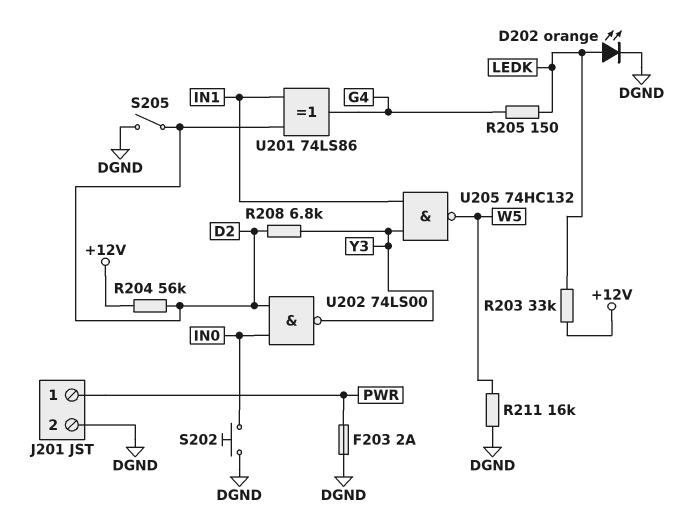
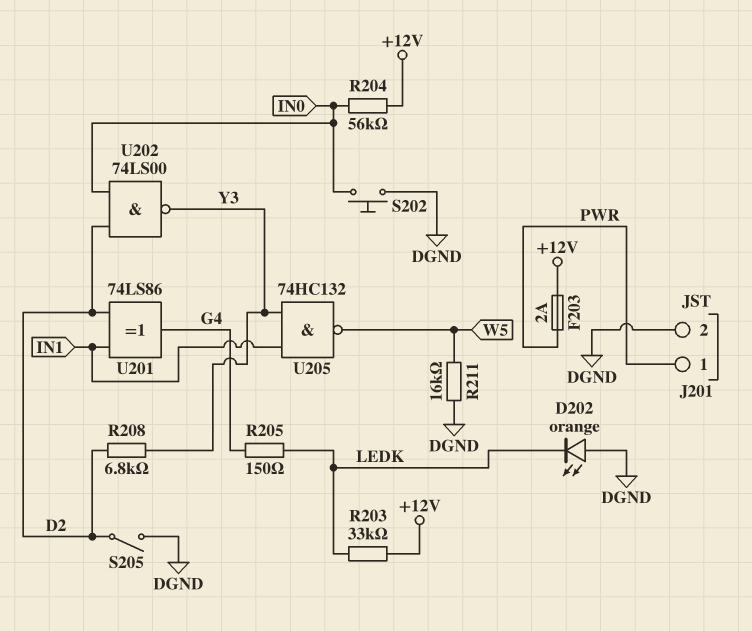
D202: LED orange (A LEDK, K DGND) -> LED orange (A DGND, K LEDK)
F203: 2A (DGND, PWR) -> 2A (+12V, PWR)
R204: 56k (+12V, D2) -> 56k (+12V, IN0)

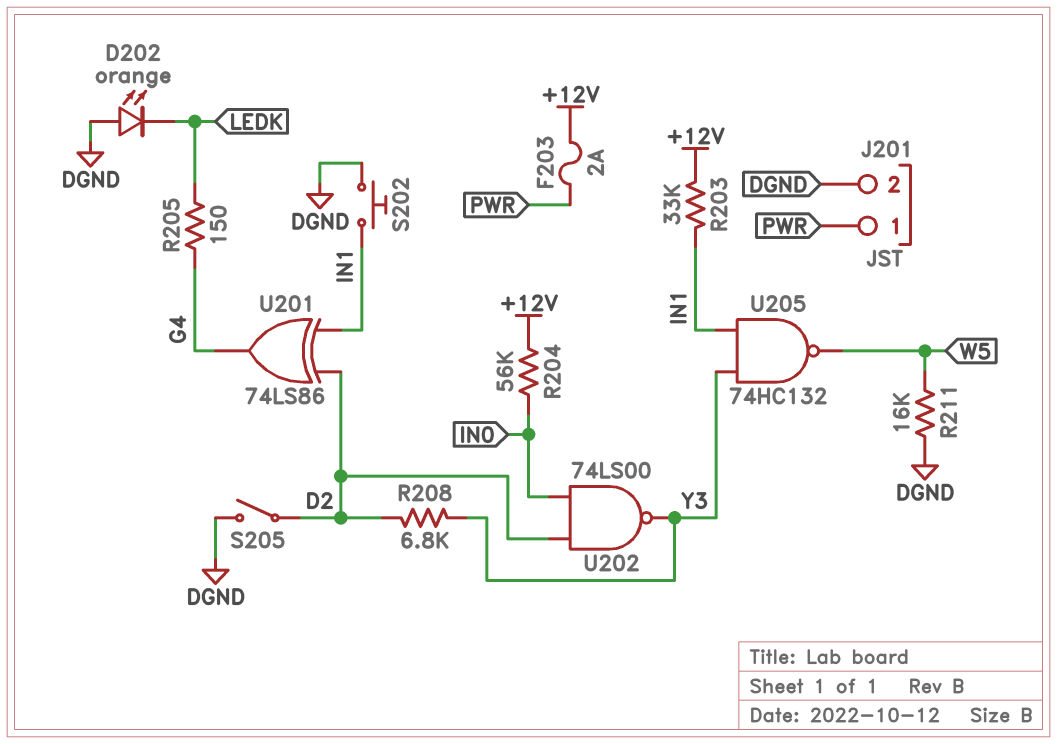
R203: 33k (+12V, LEDK) -> 33k (+12V, IN1)
S202: button (DGND, IN0) -> button (DGND, IN1)

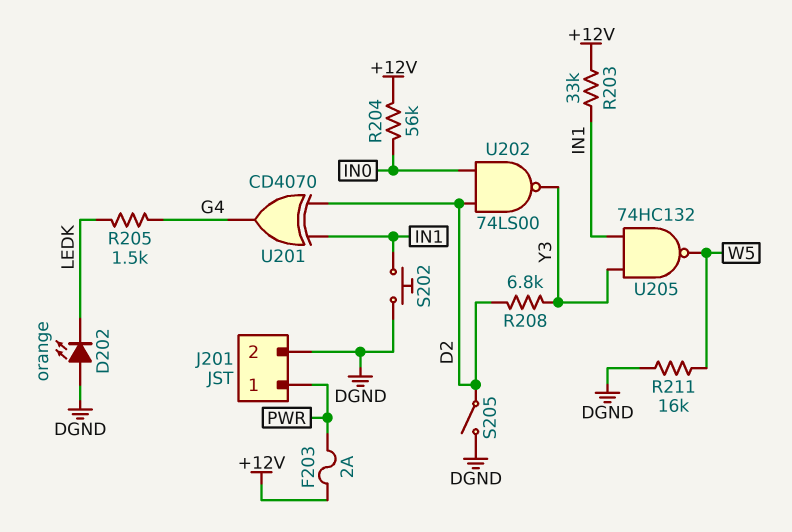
R205: 150 (G4, LEDK) -> 1.5k (G4, LEDK)
U201: XOR 74LS86 (in D2, in IN1, out G4) -> XOR CD4070 (in D2, in IN1, out G4)

